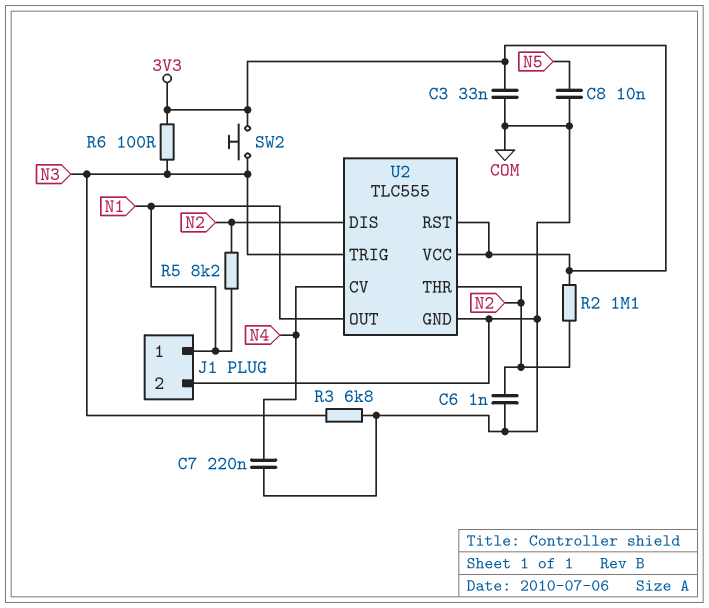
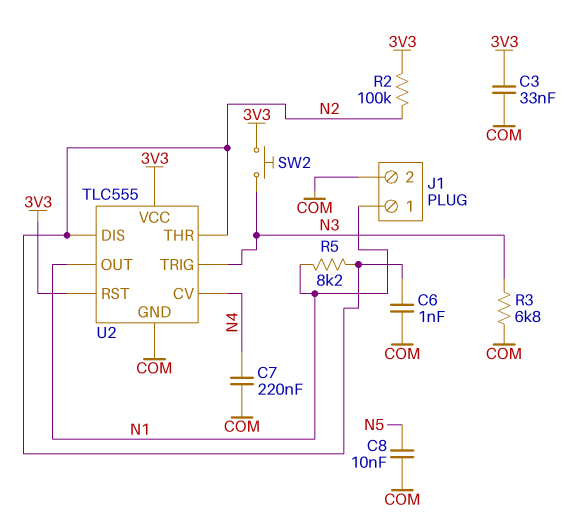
R2: 1.1M (3V3, N2) -> 100k (3V3, N2)
R6: 100 (3V3, N3) -> none

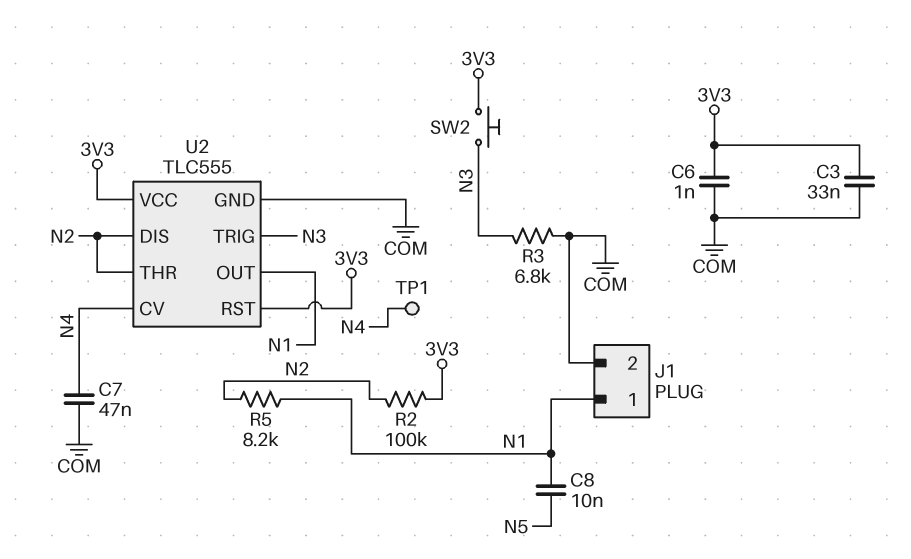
C6: 1nF (COM, N2) -> 1nF (3V3, COM)
C7: 220nF (COM, N4) -> 47nF (COM, N4)
C8: 10nF (COM, N5) -> 10nF (N1, N5)
TP1: none -> test point (N4)

